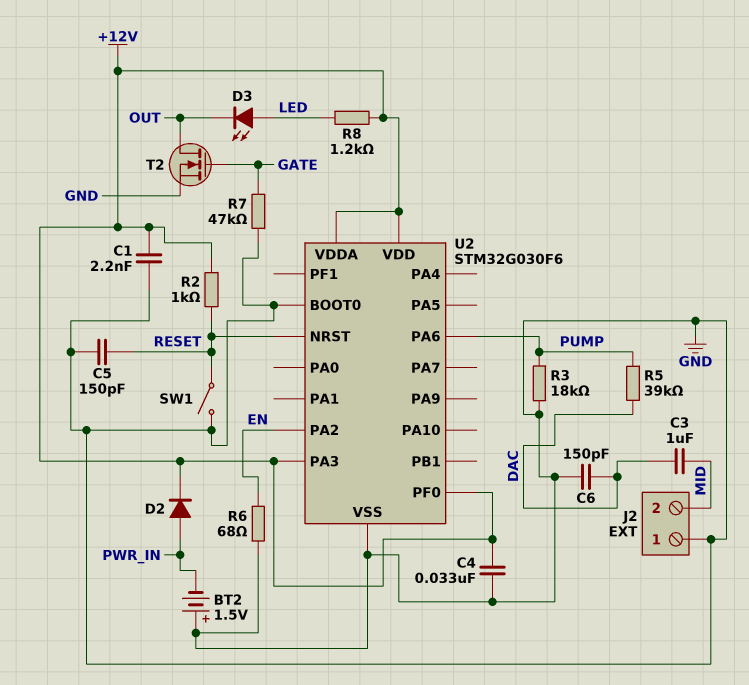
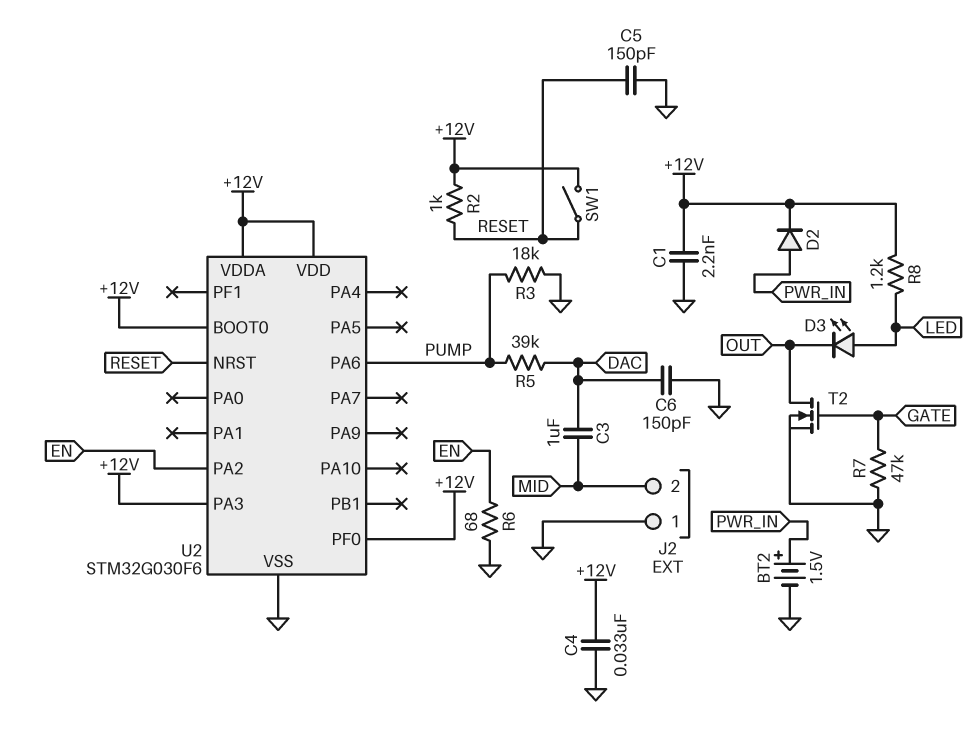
BT2: 1.5V (plus GND, minus PWR_IN) -> 1.5V (plus PWR_IN, minus GND)
SW1: switch (GND, RESET) -> switch (+12V, RESET)
U2 pin BOOT0: GND -> +12V

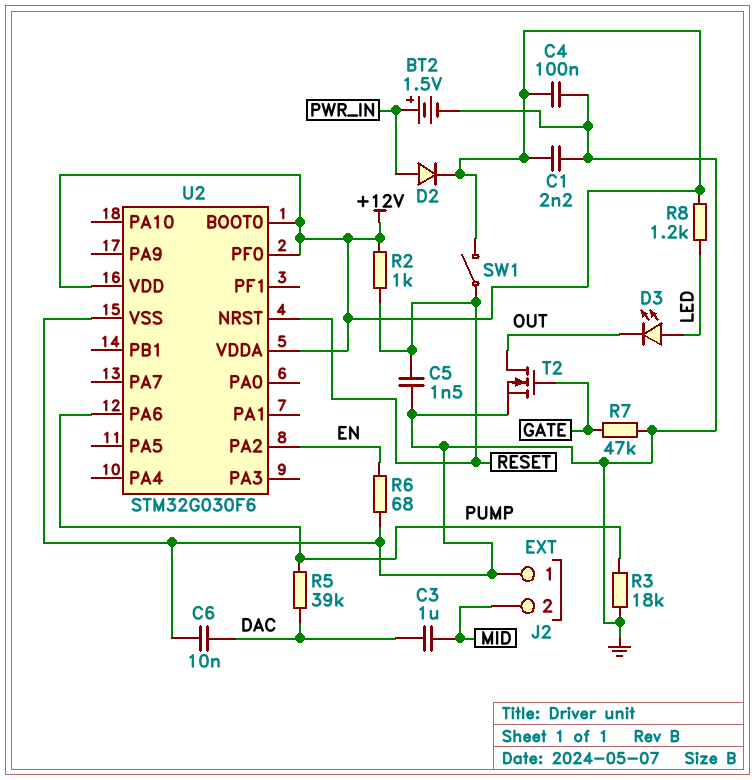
C4: 33nF (+12V, GND) -> 100nF (+12V, GND)
C5: 150pF (GND, RESET) -> 1.5nF (GND, RESET)
C6: 150pF (DAC, GND) -> 10nF (DAC, GND)
U2 pin PA3: +12V -> none

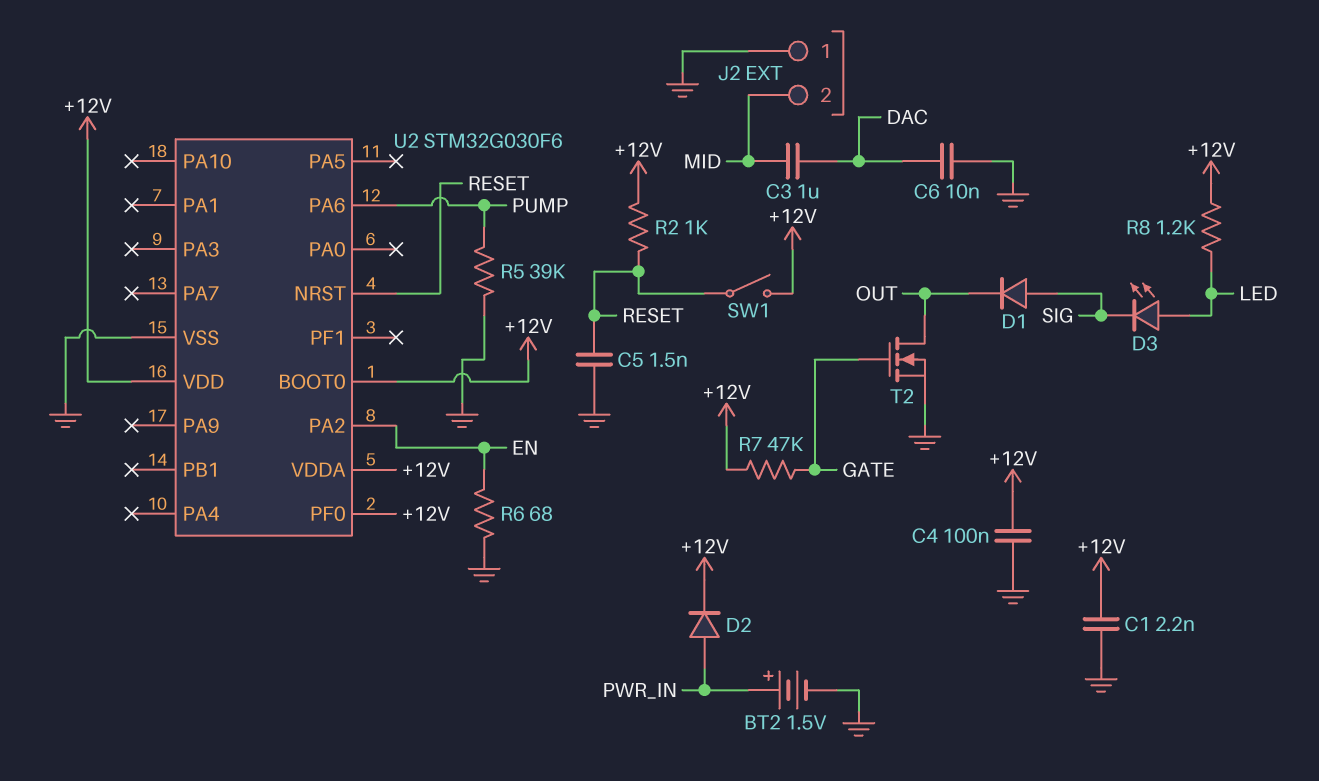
D1: none -> diode (A SIG, K OUT)
D3: LED (A LED, K OUT) -> LED (A LED, K SIG)
R3: 18k (GND, PUMP) -> none
R5: 39k (DAC, PUMP) -> 39k (GND, PUMP)
R7: 47k (GATE, GND) -> 47k (+12V, GATE)

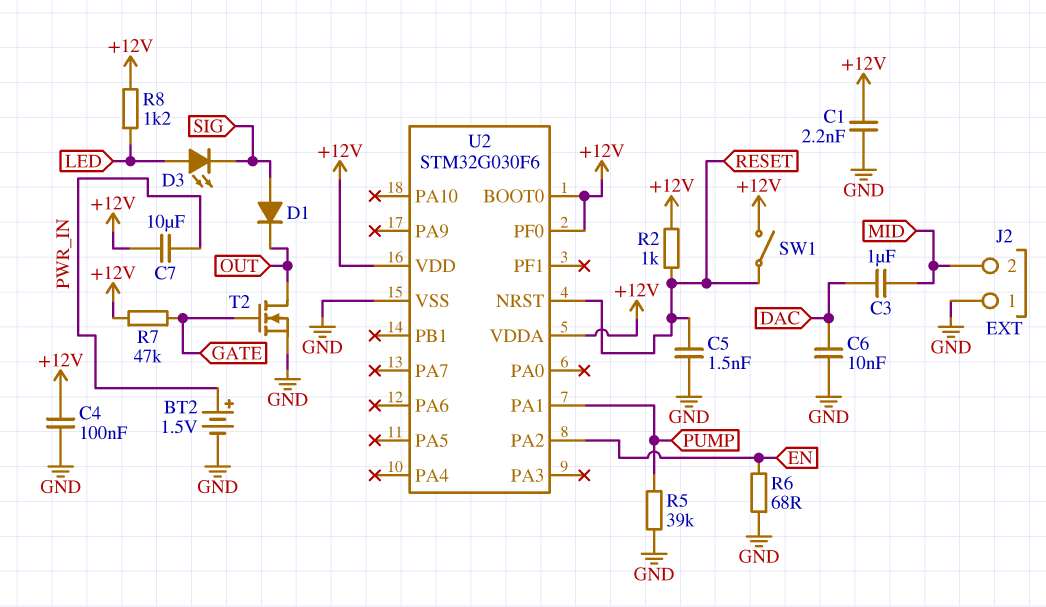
C7: none -> 10uF (+12V, PWR_IN)
D2: diode (A PWR_IN, K +12V) -> none
U2 pin PA1: none -> PUMP
U2 pin PA6: PUMP -> none

